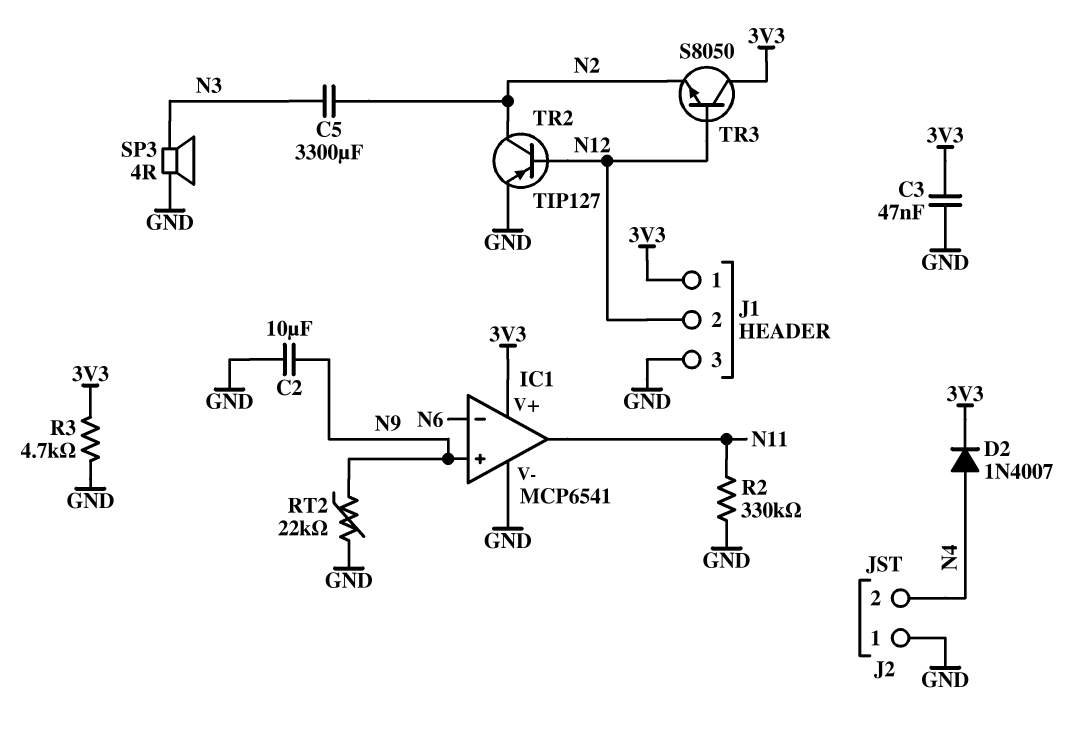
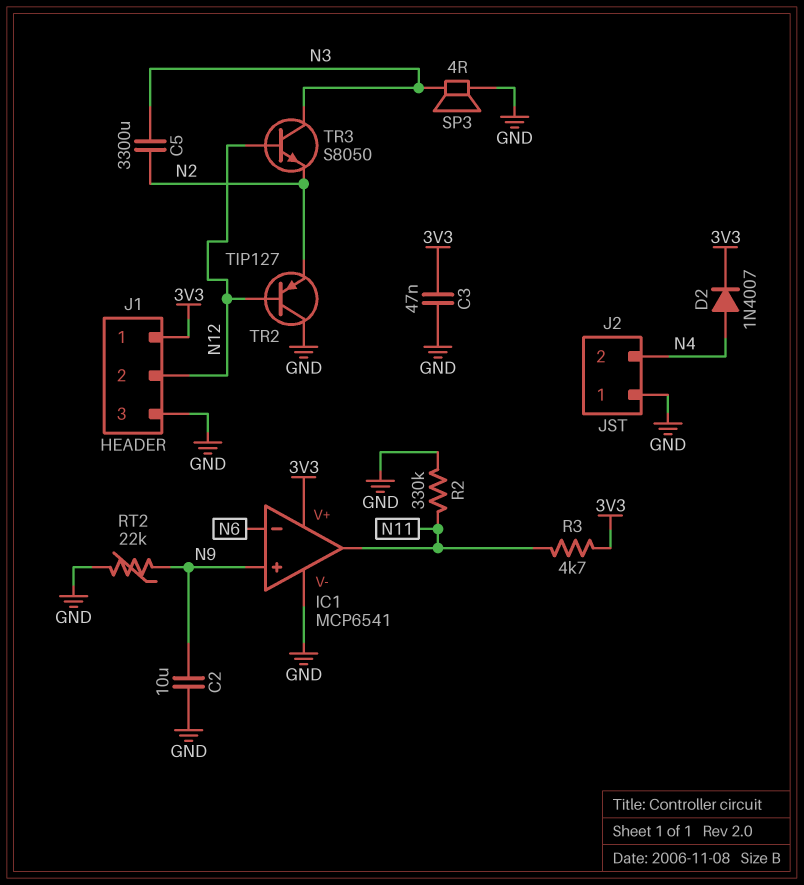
R3: 4.7k (3V3, GND) -> 4.7k (3V3, N11)
TR2: PNP TIP127 (B N12, C N2, E GND) -> PNP TIP127 (B N12, C GND, E N2)
TR3: NPN S8050 (B N12, C 3V3, E N2) -> NPN S8050 (B N12, C N3, E N2)

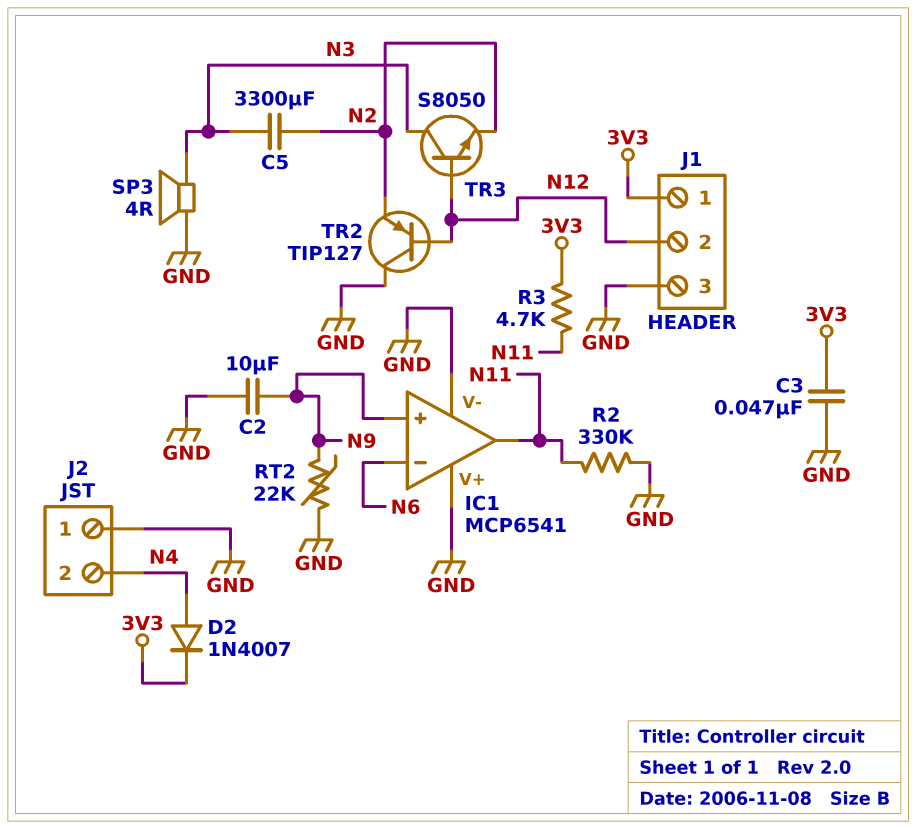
IC1 pin V+: 3V3 -> GND

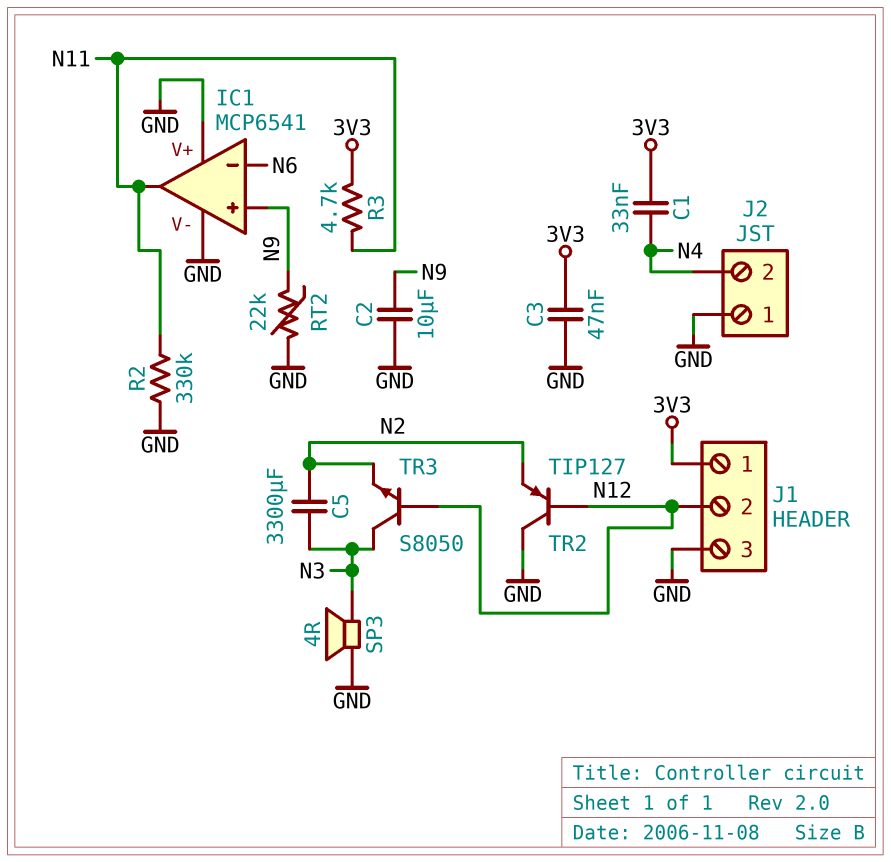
C1: none -> 33nF (3V3, N4)
D2: diode 1N4007 (A N4, K 3V3) -> none

